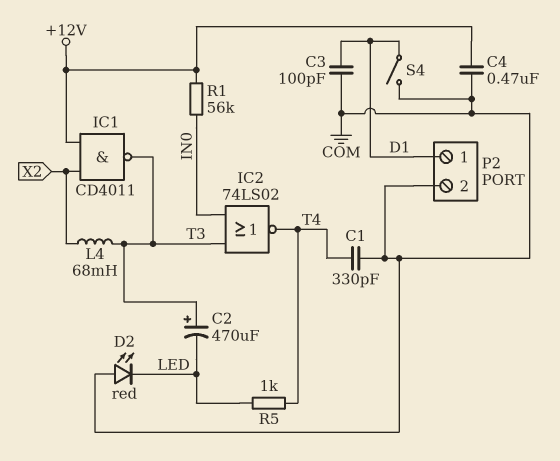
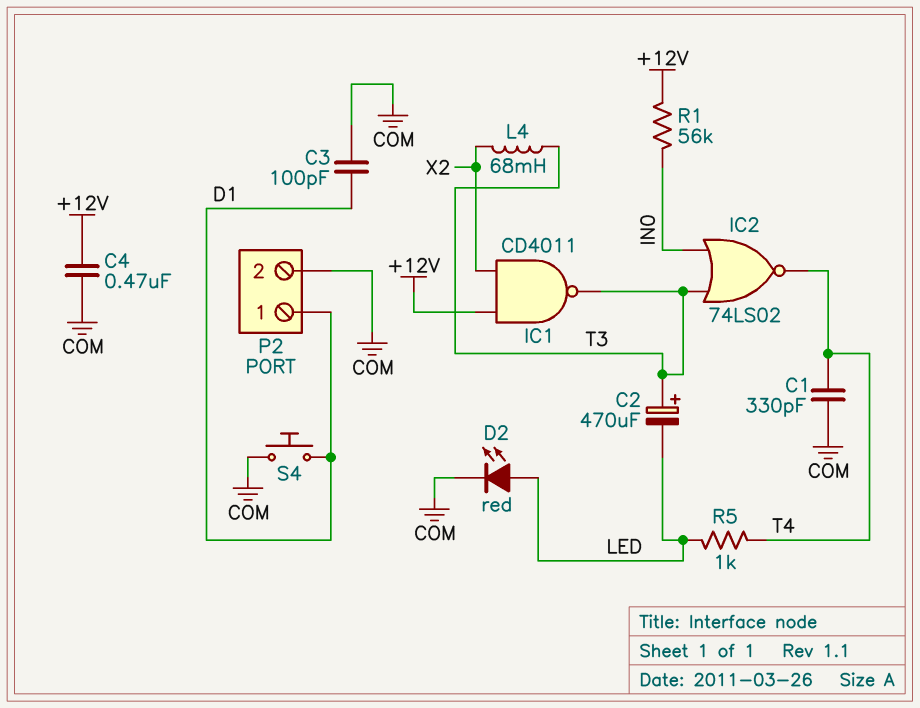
D2: LED red (A COM, K LED) -> LED red (A LED, K COM)
S4: switch (COM, D1) -> button (COM, D1)

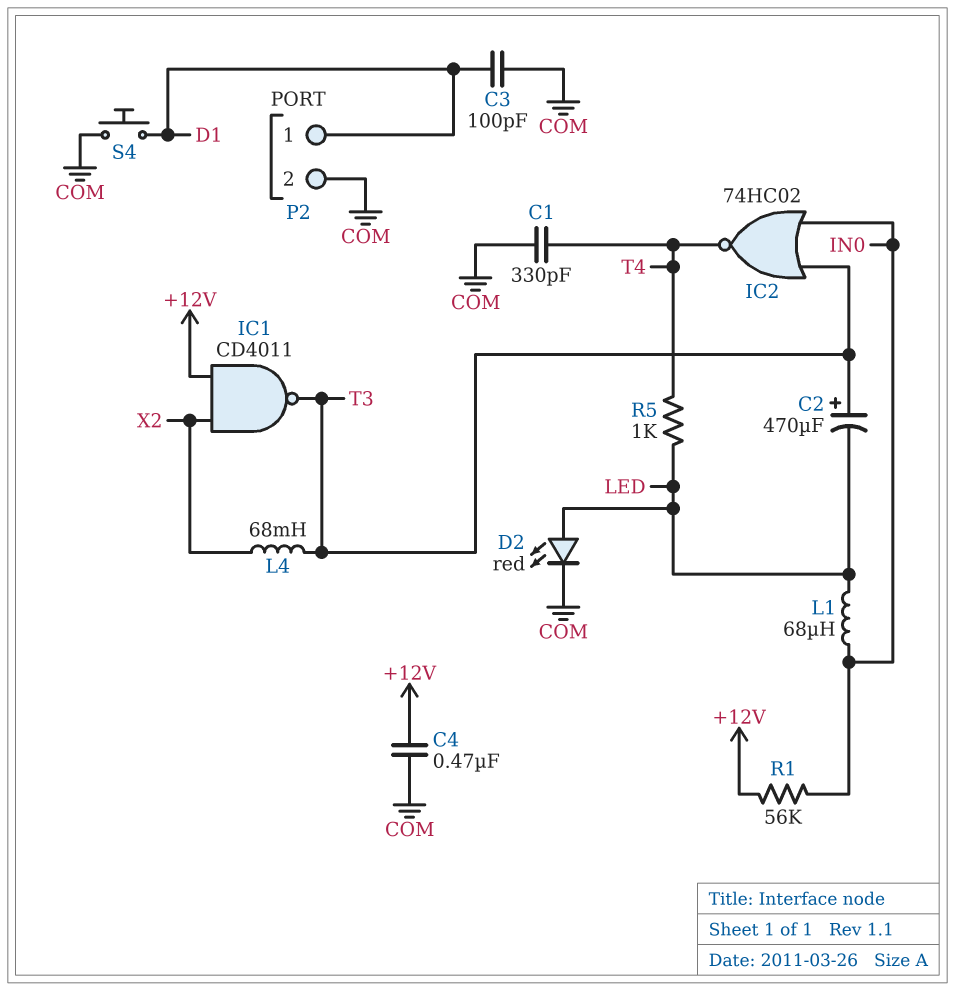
IC2: NOR 74LS02 (in IN0, in T3, out T4) -> NOR 74HC02 (in IN0, in T3, out T4)
L1: none -> 68uH (IN0, LED)

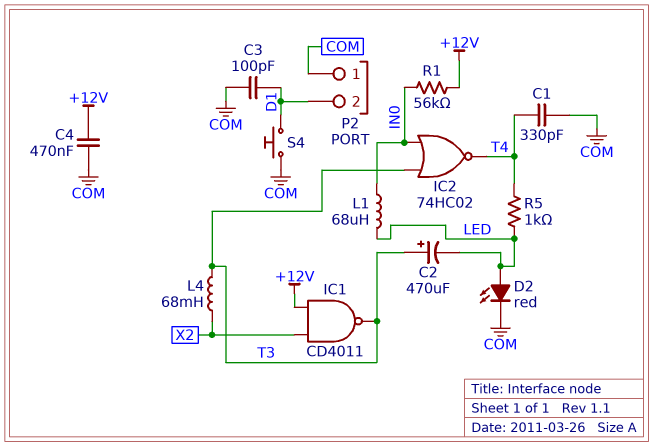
P2 pin 1: D1 -> COM
P2 pin 2: COM -> D1

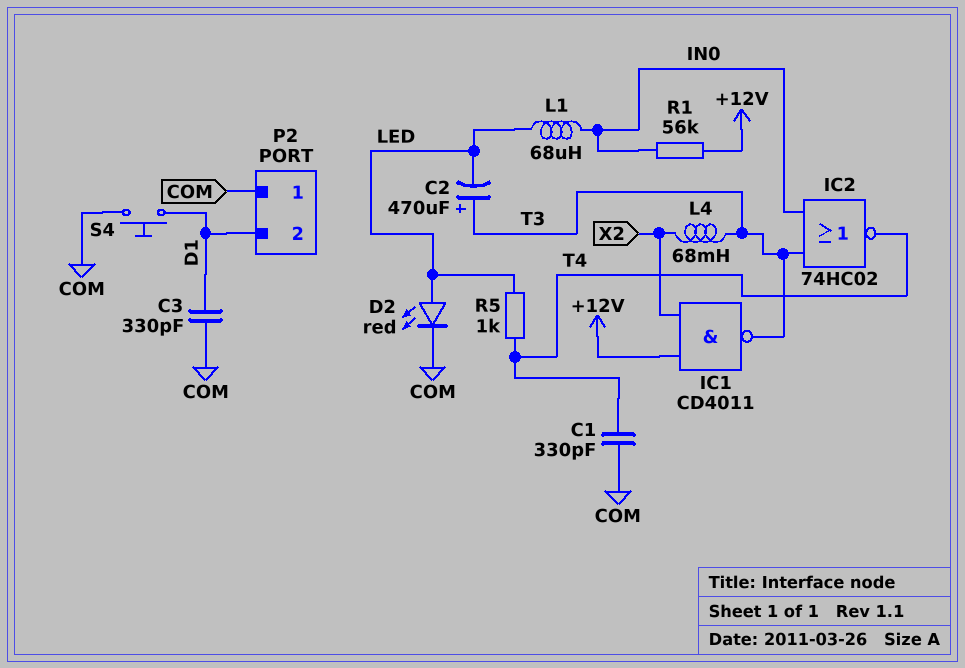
C3: 100pF (COM, D1) -> 330pF (COM, D1)
C4: 470nF (+12V, COM) -> none

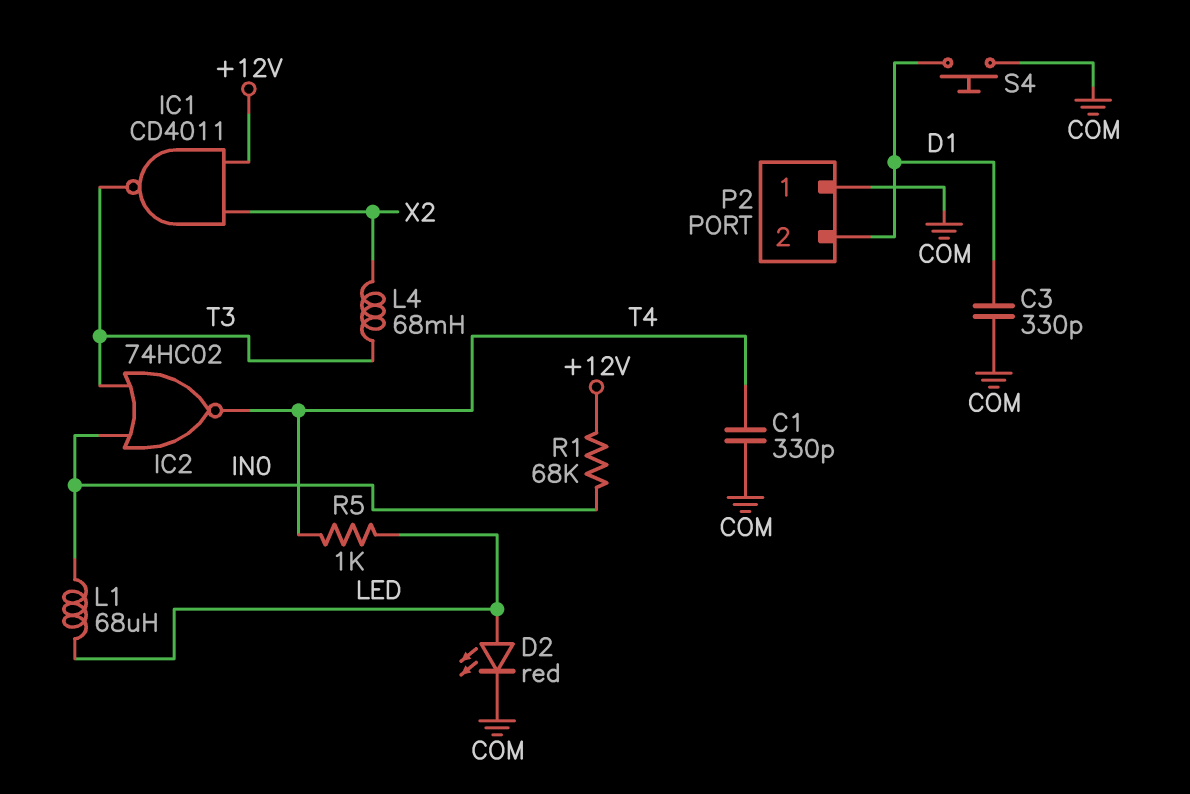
C2: 470uF (plus T3, minus LED) -> none
R1: 56k (+12V, IN0) -> 68k (+12V, IN0)

